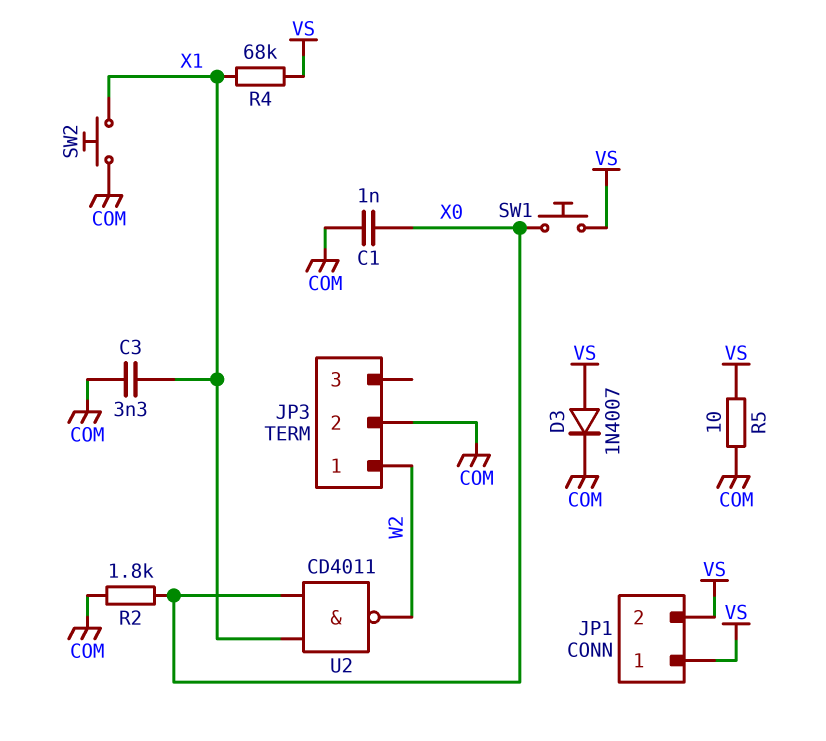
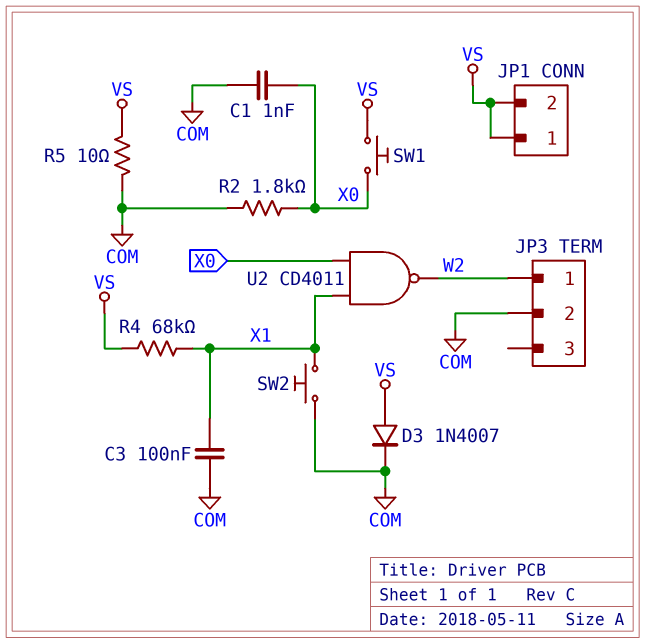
C3: 3.3nF (COM, X1) -> 100nF (COM, X1)

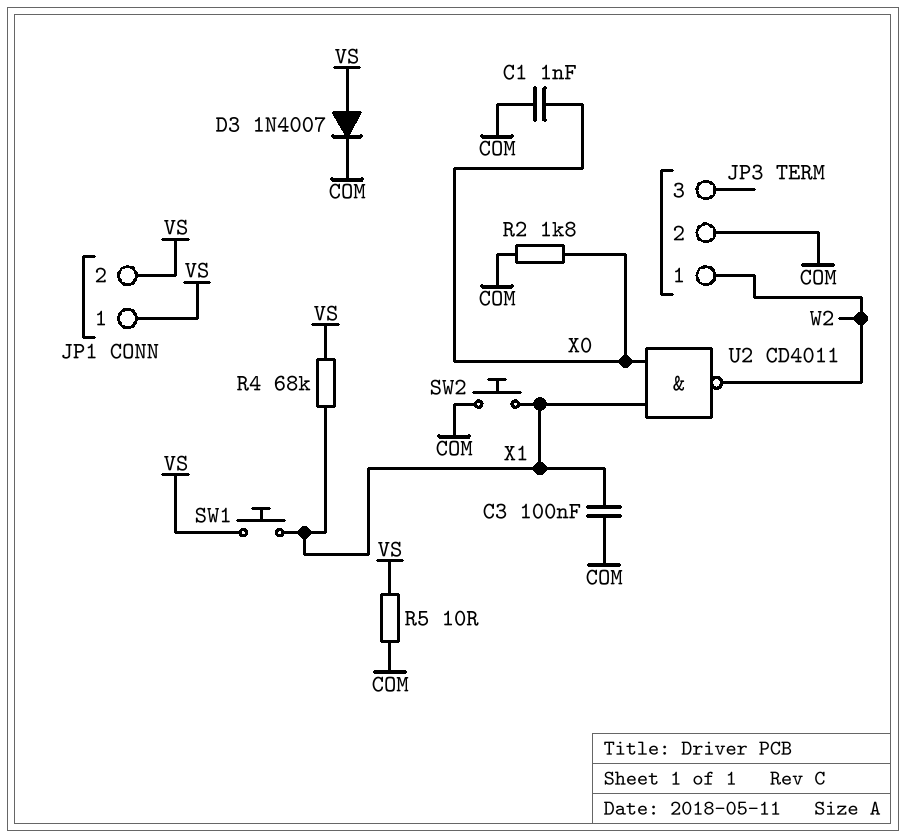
SW1: button (VS, X0) -> button (VS, X1)

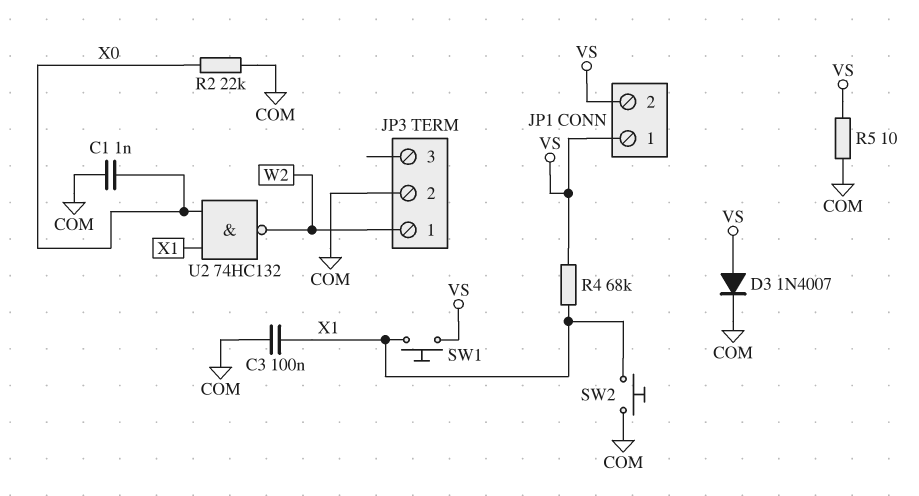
R2: 1.8k (COM, X0) -> 22k (COM, X0)
U2: NAND CD4011 (in X0, in X1, out W2) -> NAND 74HC132 (in X0, in X1, out W2)

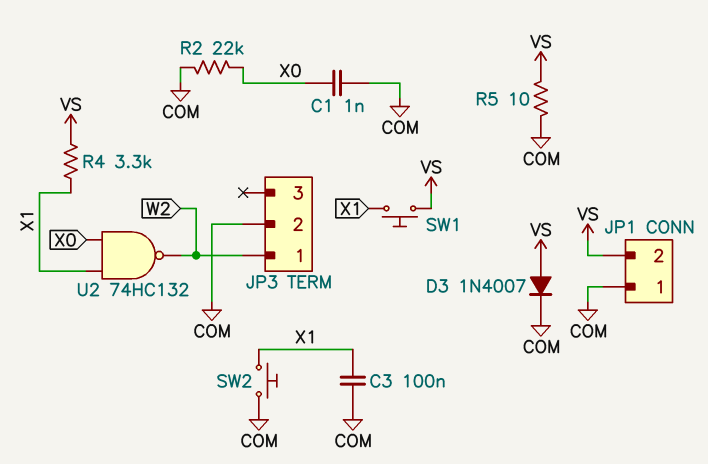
JP1 pin 1: VS -> COM
R4: 68k (VS, X1) -> 3.3k (VS, X1)

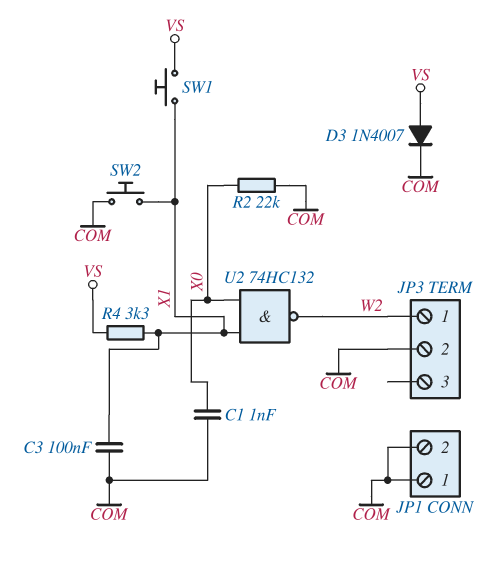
JP1 pin 2: VS -> COM
R5: 10 (COM, VS) -> none

